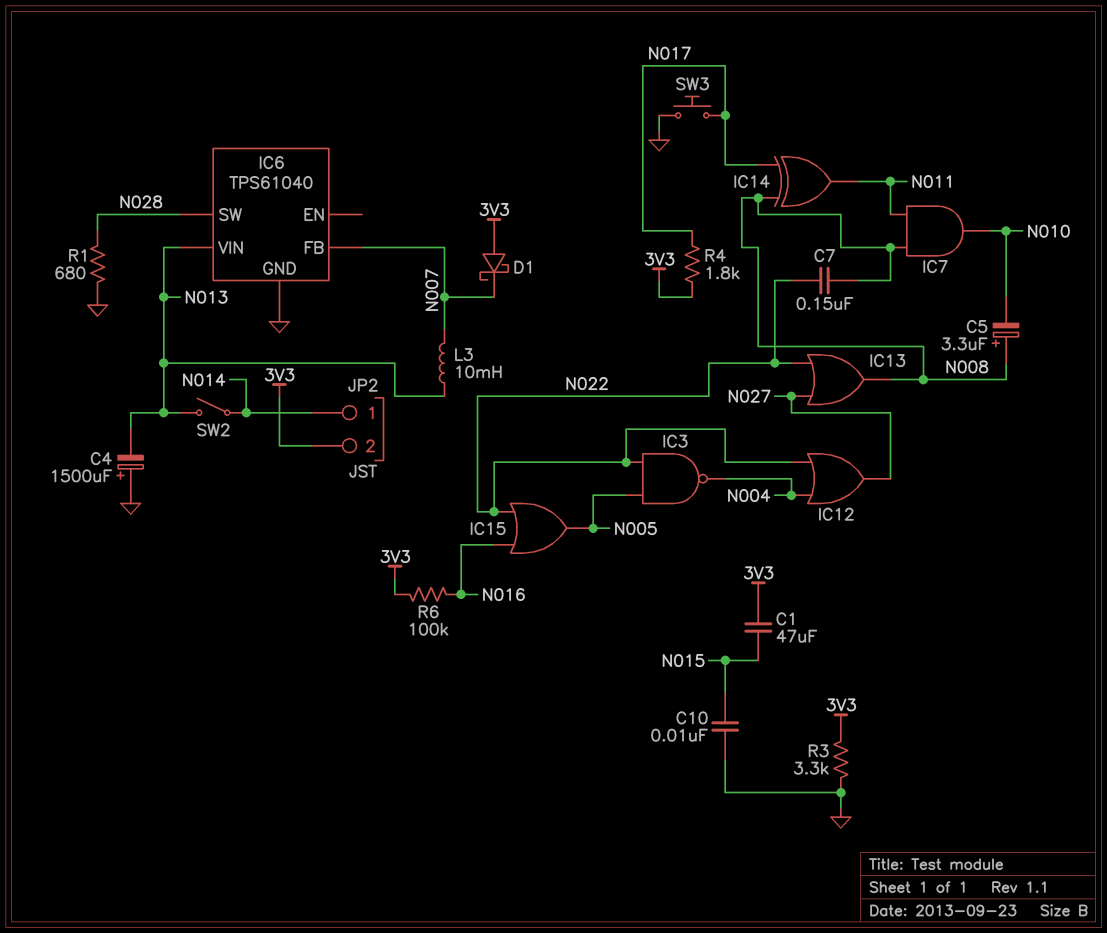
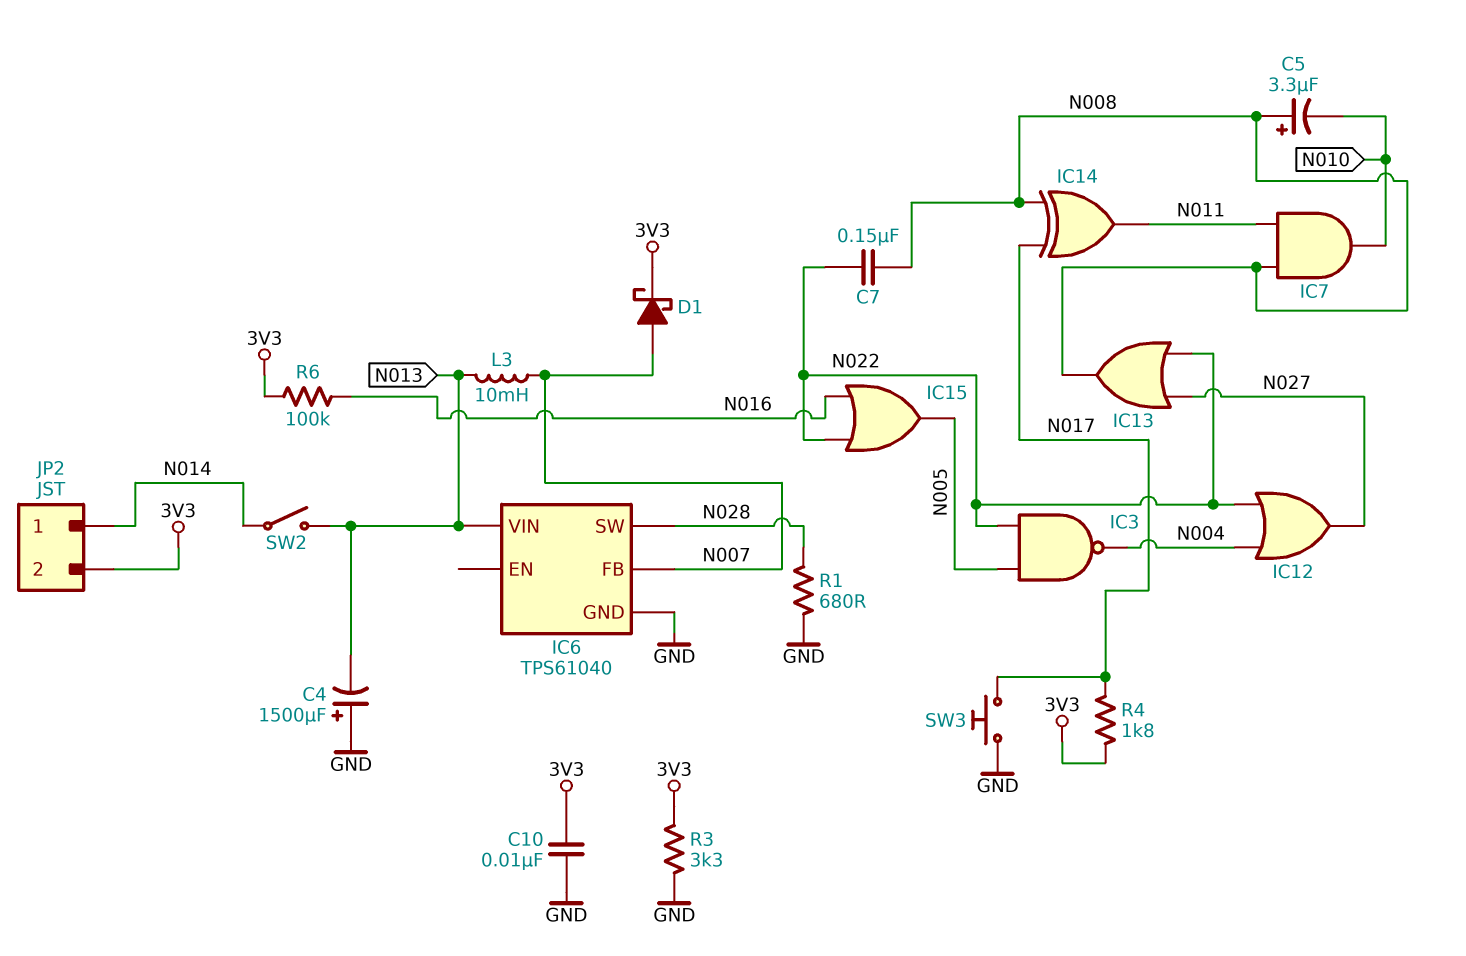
C1: 47uF (3V3, N015) -> none
C10: 10nF (GND, N015) -> 10nF (3V3, GND)
D1: schottky (A 3V3, K N007) -> schottky (A N007, K 3V3)

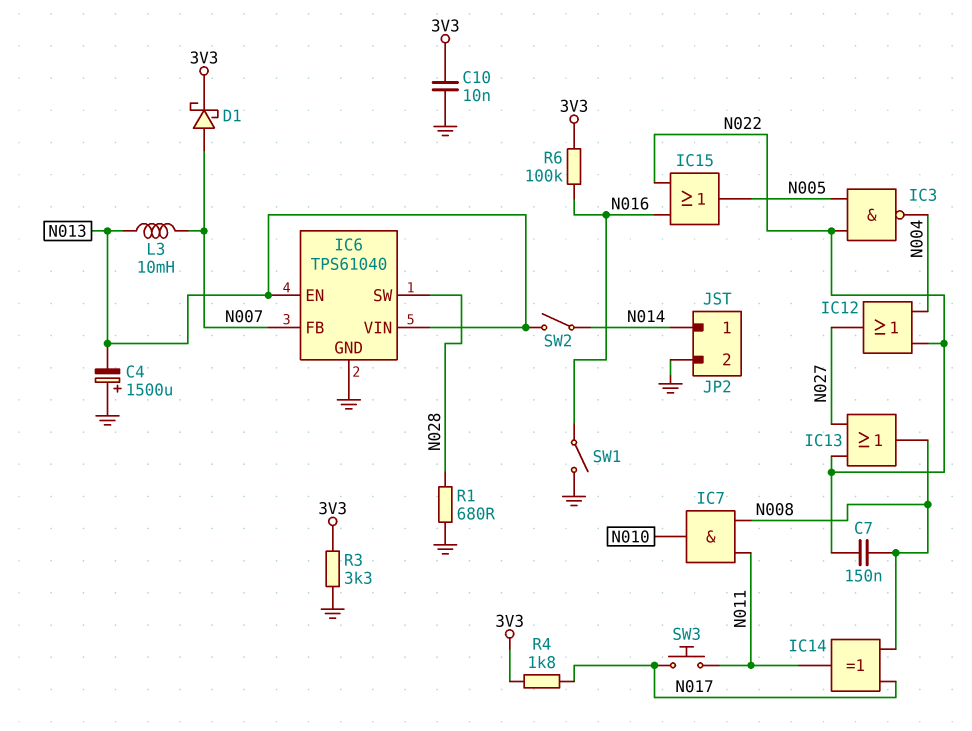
C5: 3.3uF (plus N008, minus N010) -> none
IC6 pin EN: none -> N013
JP2 pin 2: 3V3 -> GND
SW1: none -> switch (GND, N016)
SW3: button (GND, N017) -> button (N011, N017)

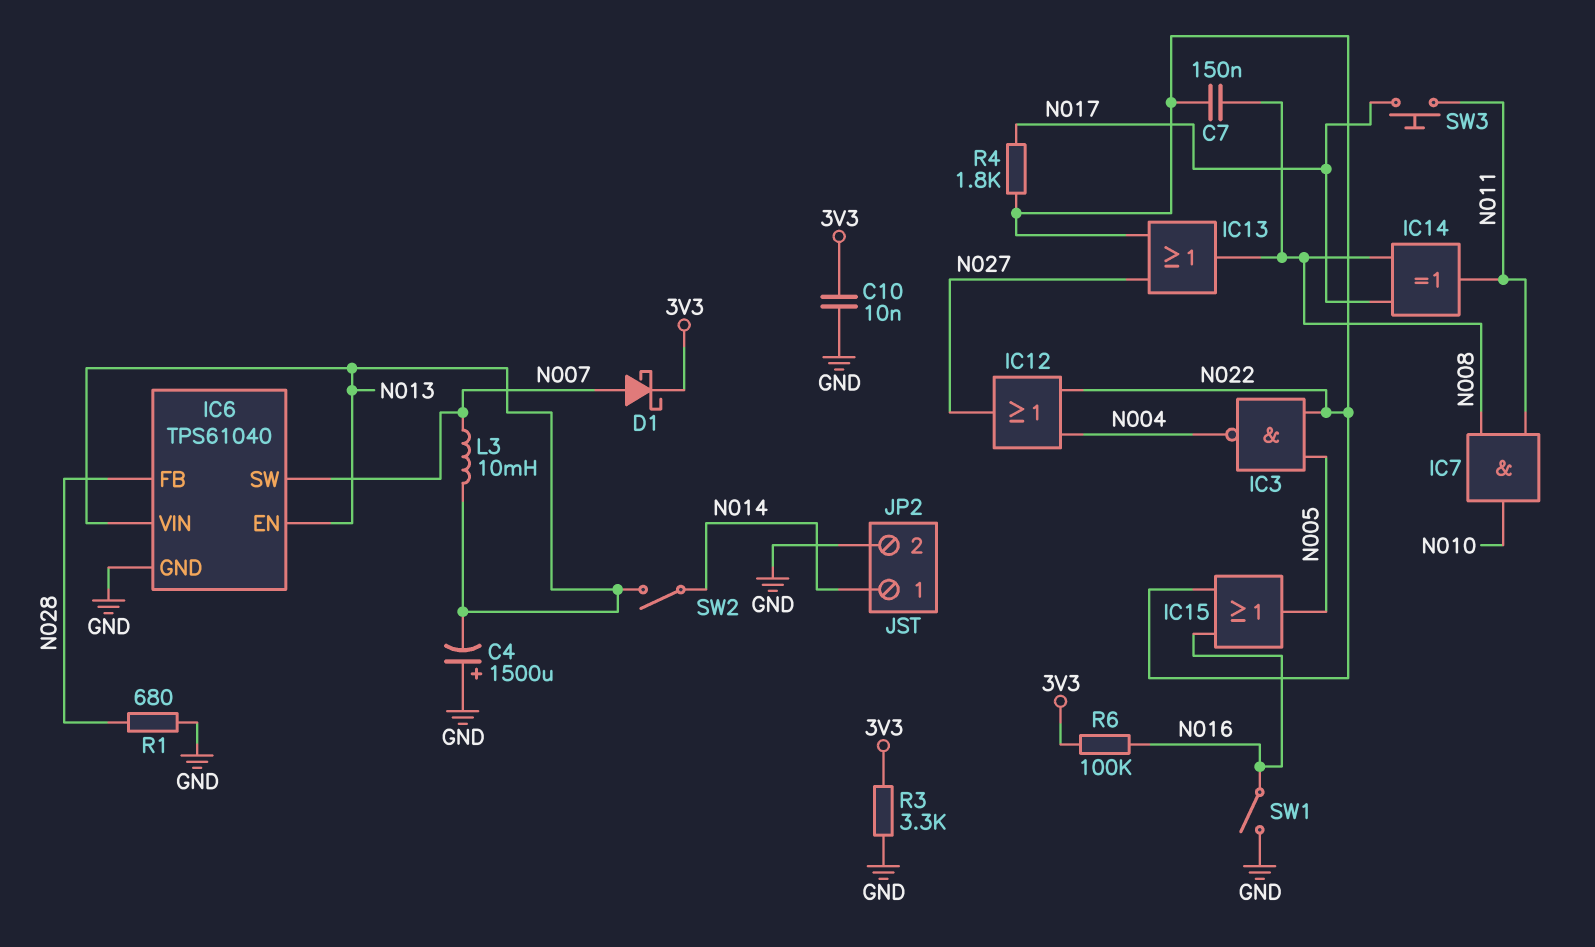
IC6 pin FB: N007 -> N028
IC6 pin SW: N028 -> N007
R4: 1.8k (3V3, N017) -> 1.8k (N017, N022)

